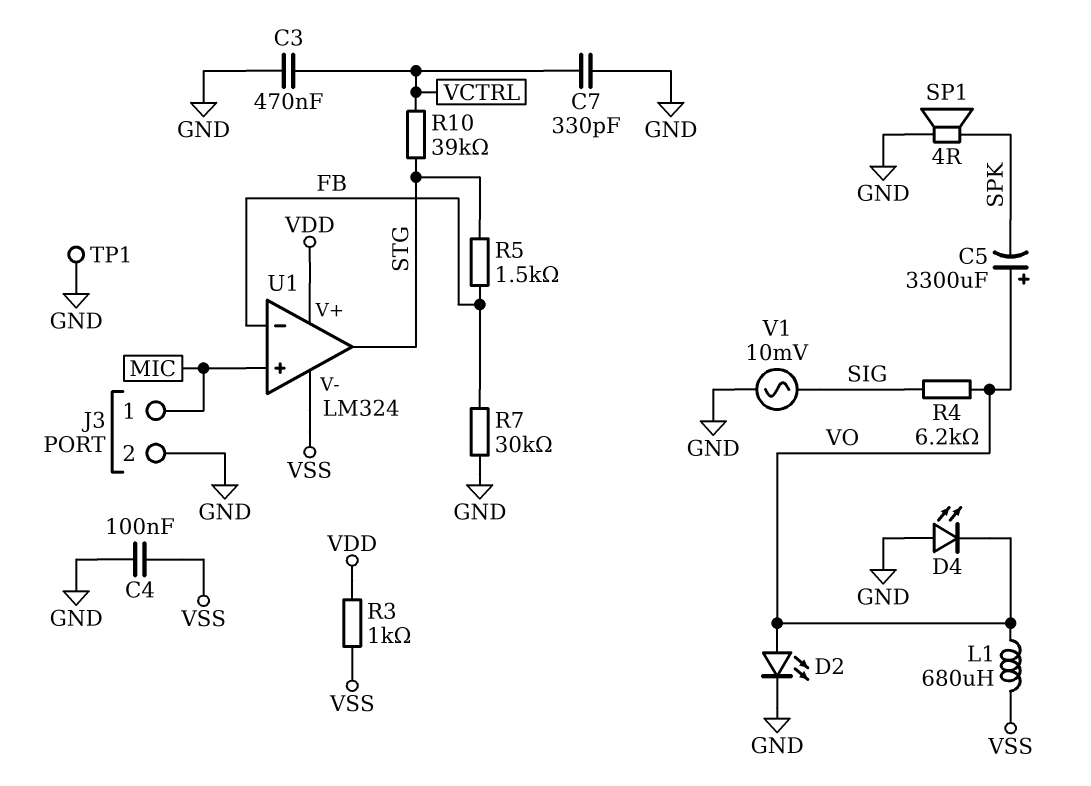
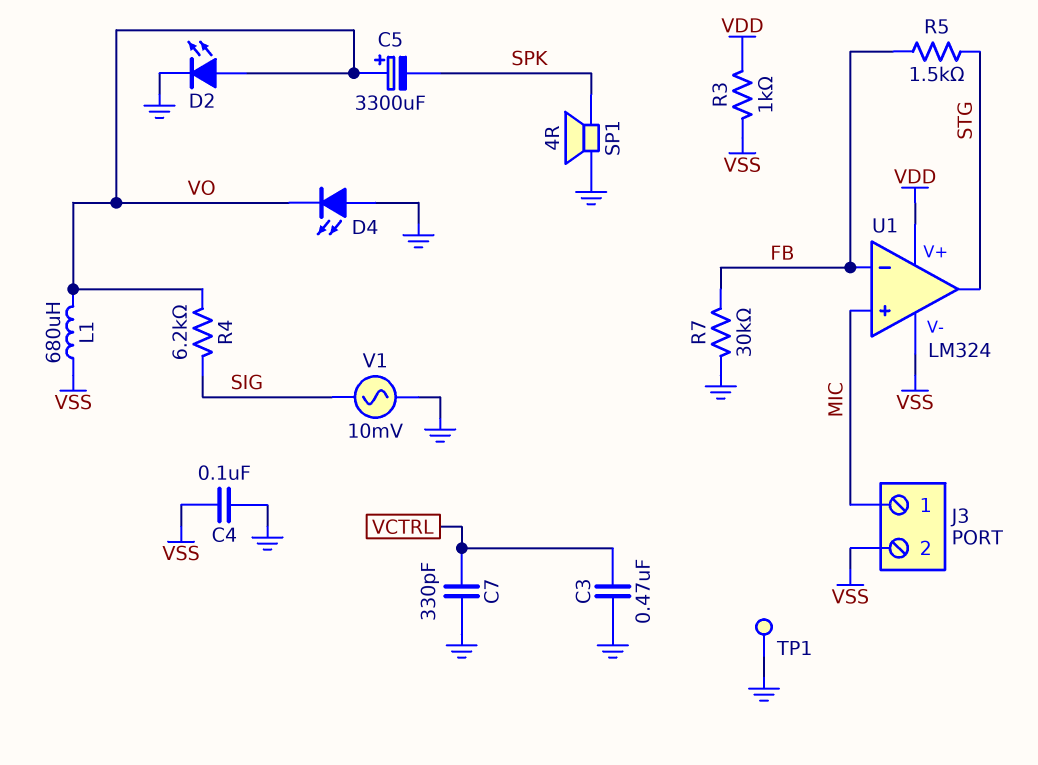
J3 pin 2: GND -> VSS
R10: 39k (STG, VCTRL) -> none

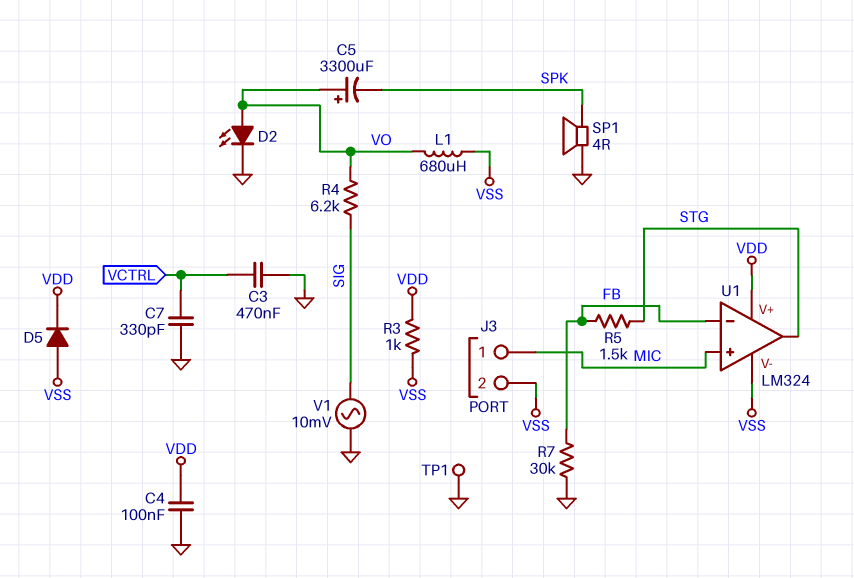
C4: 100nF (GND, VSS) -> 100nF (GND, VDD)
D4: LED (A GND, K VO) -> none
D5: none -> diode (A VSS, K VDD)

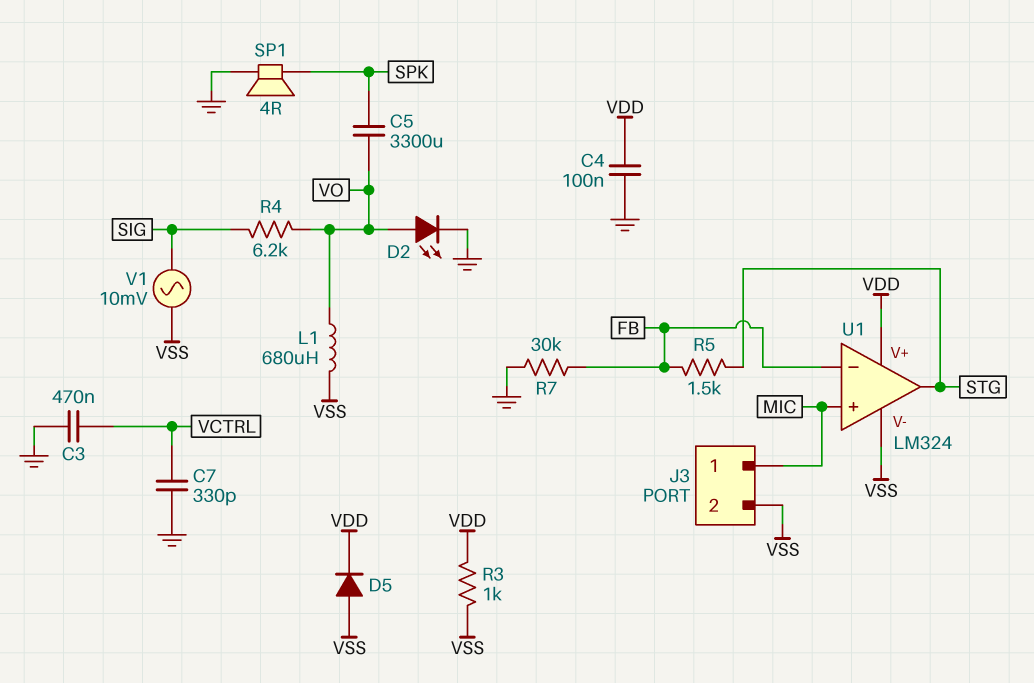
C5: 3300uF (plus VO, minus SPK) -> 3300uF (SPK, VO)
TP1: test point (GND) -> none
V1: AC 10mV (GND, SIG) -> AC 10mV (SIG, VSS)

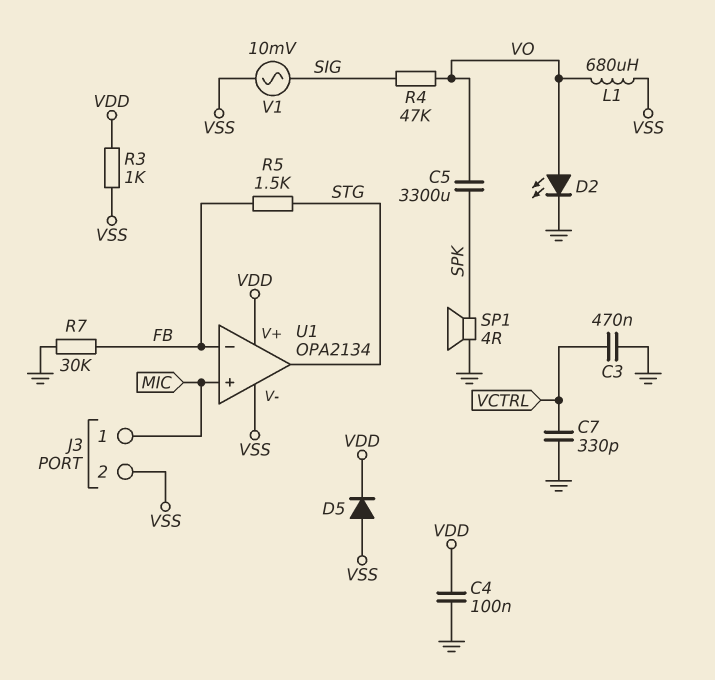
R4: 6.2k (SIG, VO) -> 47k (SIG, VO)
U1: LM324 -> OPA2134

